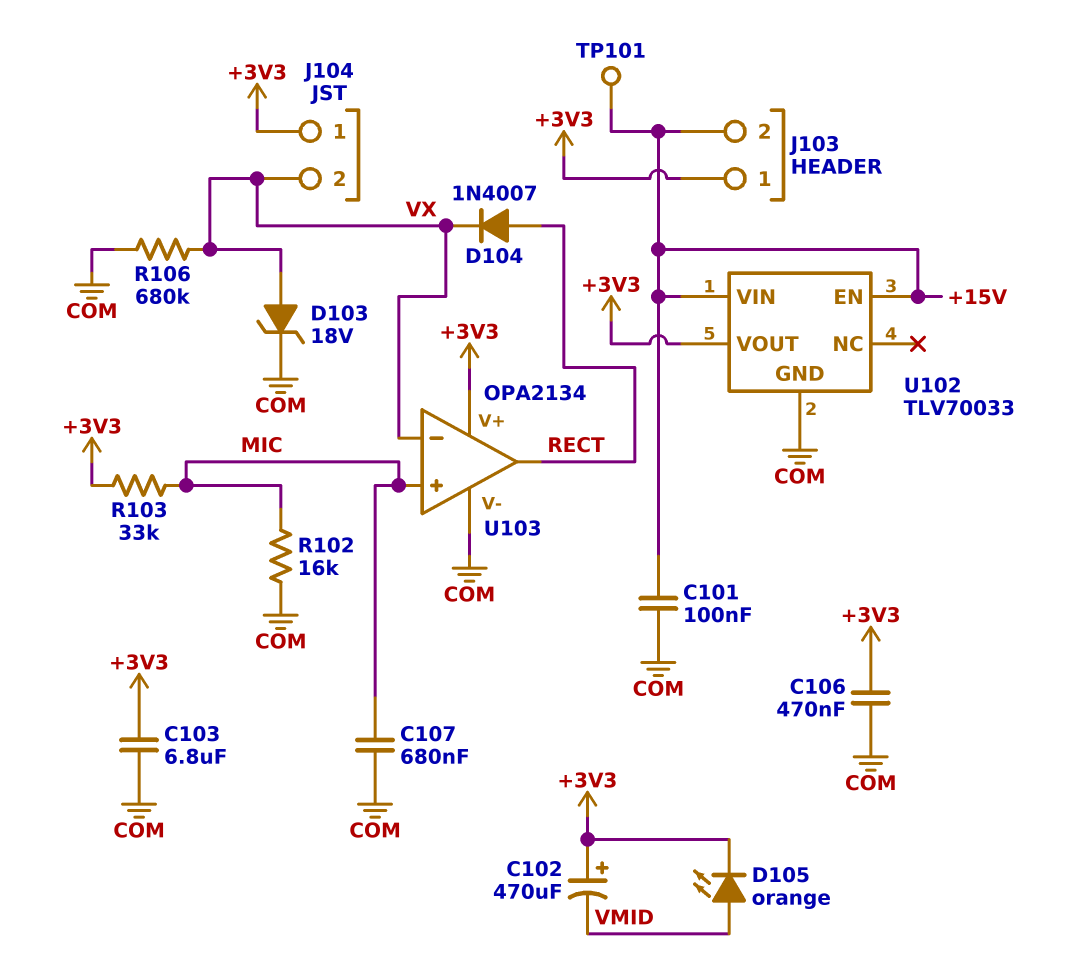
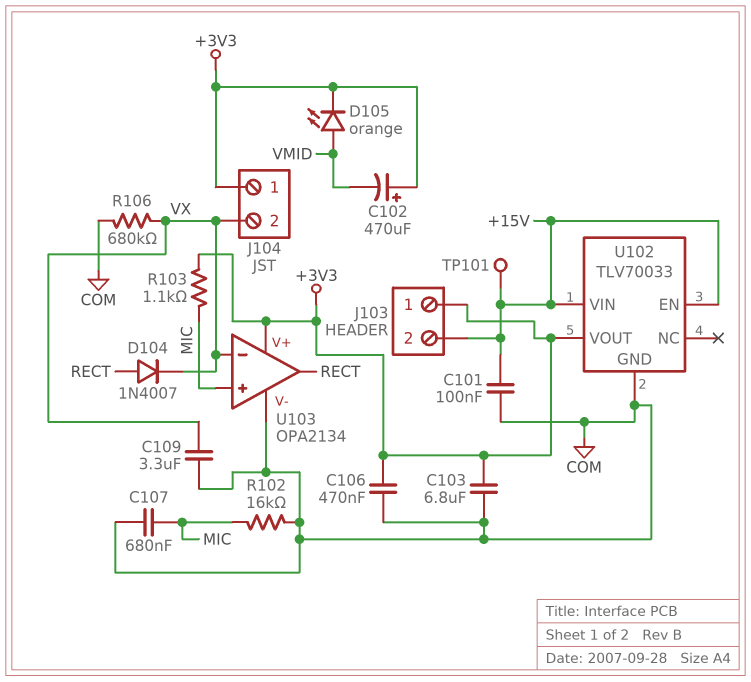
C109: none -> 3.3uF (COM, VX)
D103: zener 18V (A VX, K COM) -> none
R103: 33k (+3V3, MIC) -> 1.1k (+3V3, MIC)

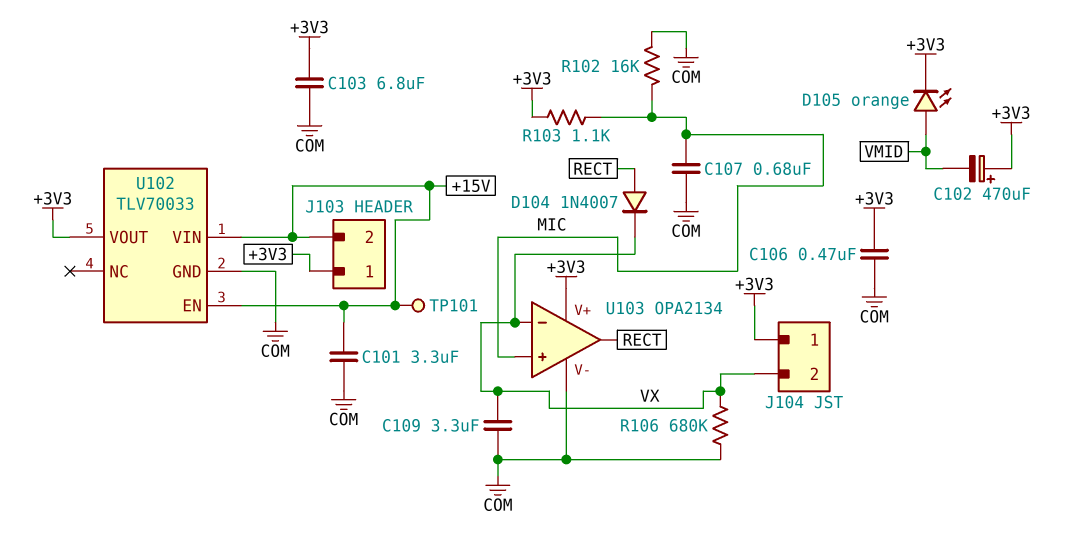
C101: 100nF (+15V, COM) -> 3.3uF (+15V, COM)

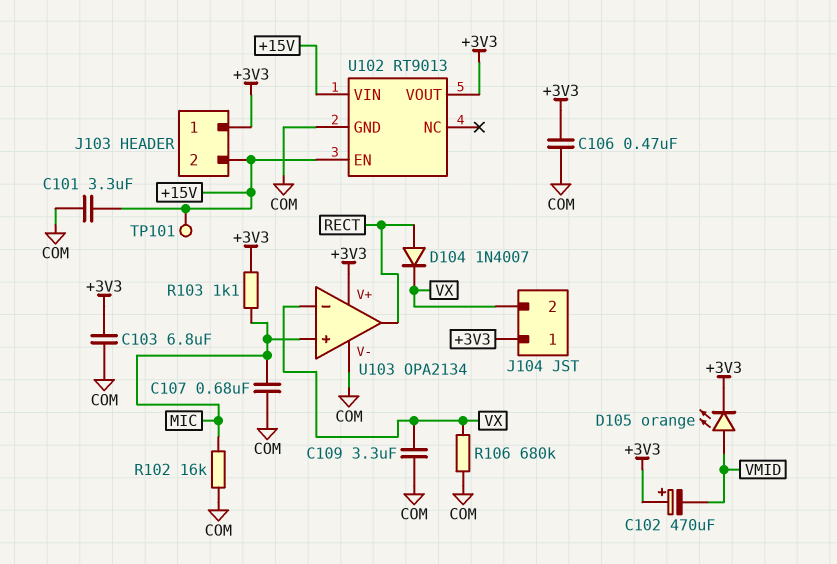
U102: TLV70033 -> RT9013

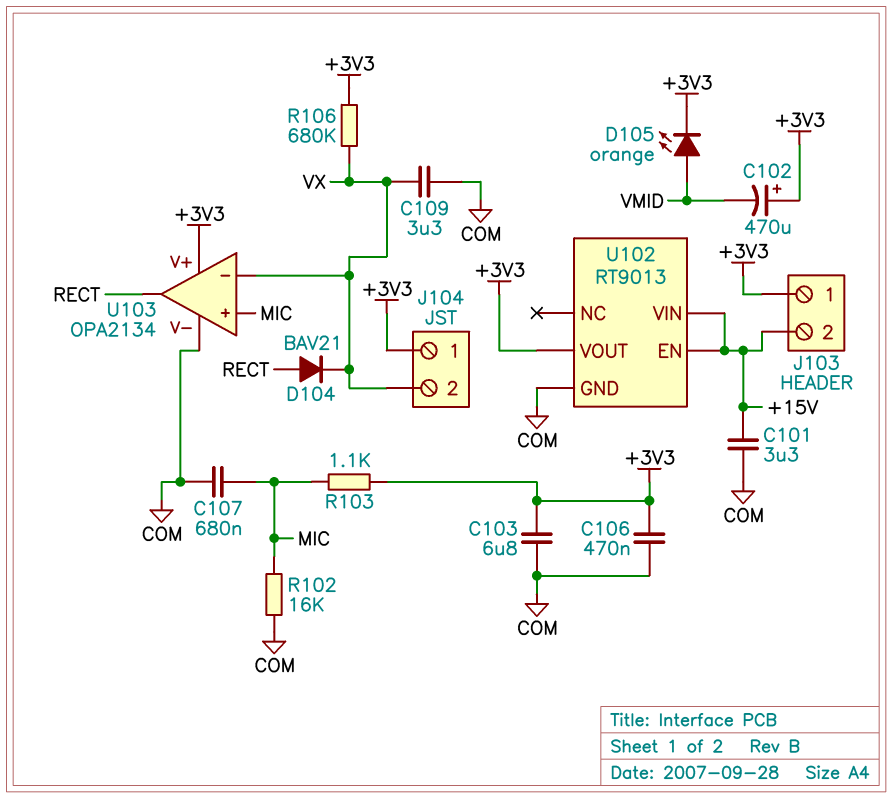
D104: diode 1N4007 (A RECT, K VX) -> diode BAV21 (A RECT, K VX)
R106: 680k (COM, VX) -> 680k (+3V3, VX)
TP101: test point (+15V) -> none

